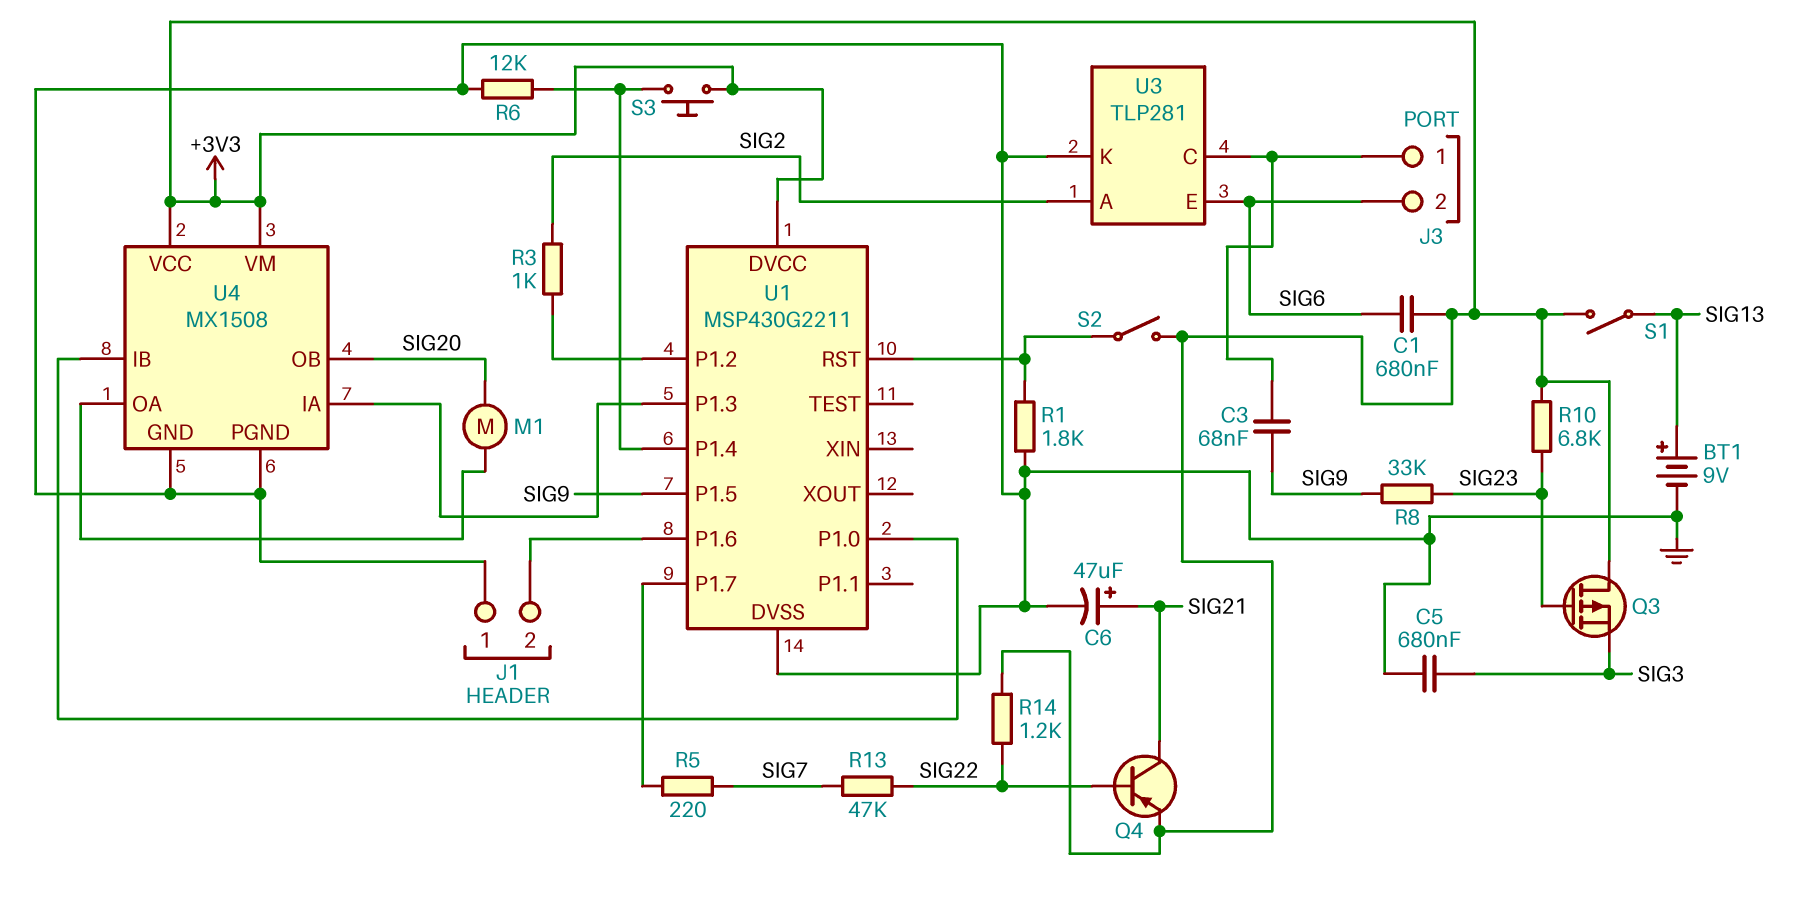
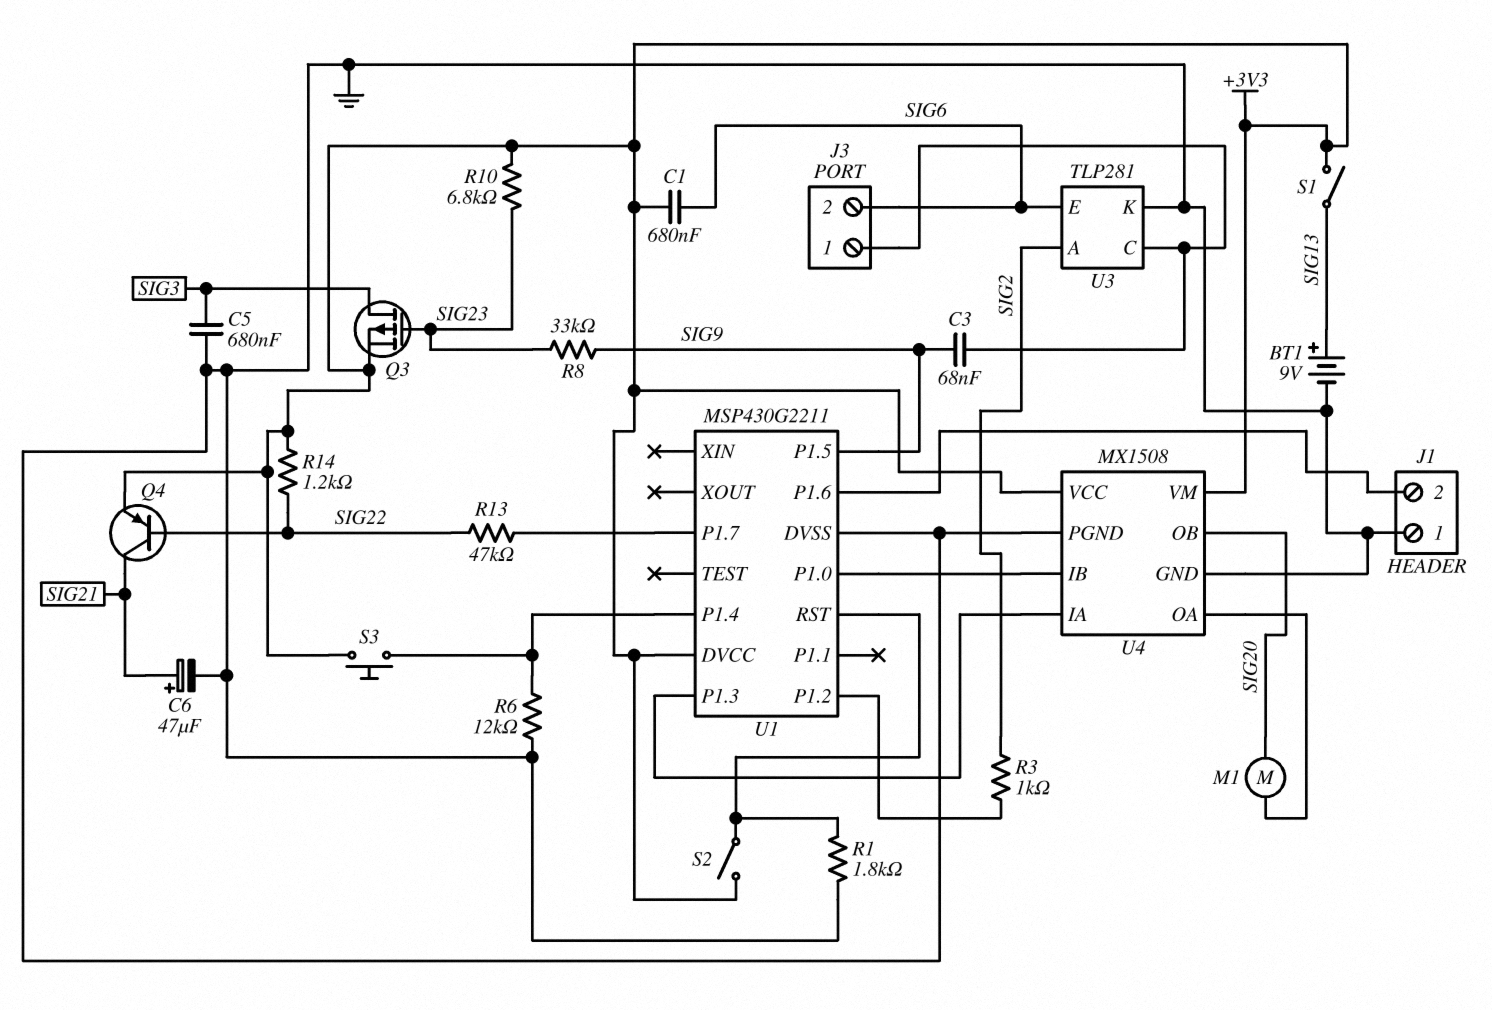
Q3: PMOS (G SIG23, D +3V3, S SIG3) -> PMOS (G SIG23, D SIG3, S +3V3)
R5: 220 (SIG7, U1/P1.7) -> none
R13: 47k (SIG7, SIG22) -> 47k (SIG22, U1/P1.7)

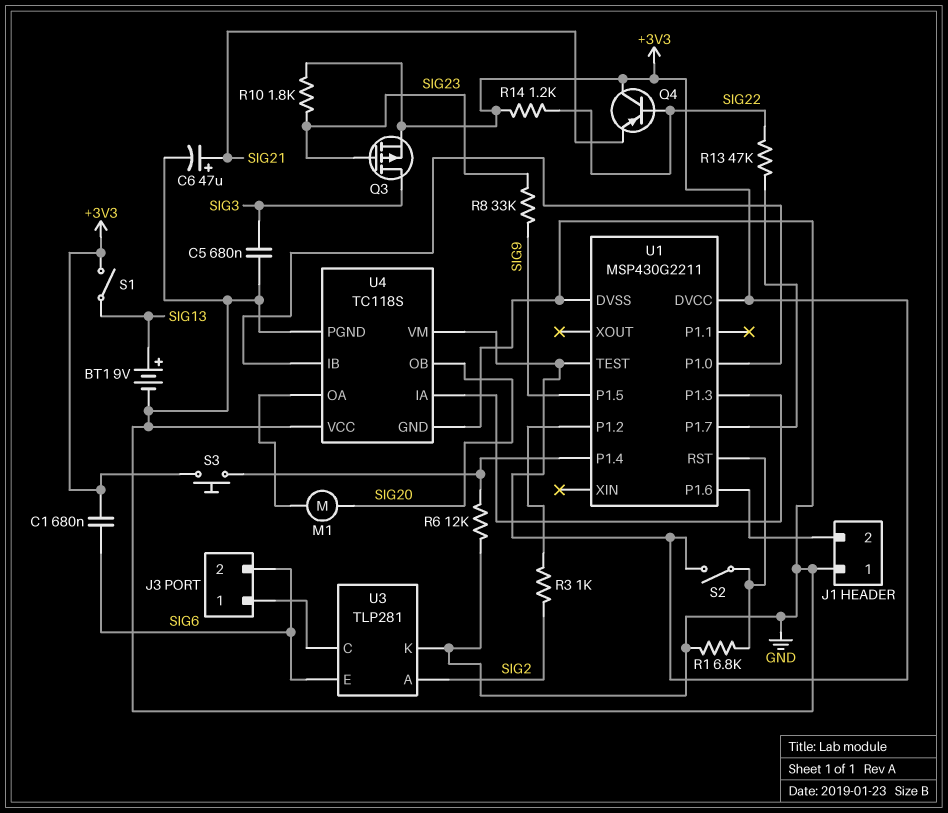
C3: 68nF (J3/1, SIG9) -> none
Q4: PNP (B SIG22, C SIG21, E +3V3) -> PNP (B SIG22, C +3V3, E SIG21)
R1: 1.8k (GND, U1/RST) -> 6.8k (GND, U1/RST)
R10: 6.8k (+3V3, SIG23) -> 1.8k (+3V3, SIG23)
U1 pin TEST: none -> +3V3
U4: MX1508 -> TC118S
U4 pin VCC: +3V3 -> GND

